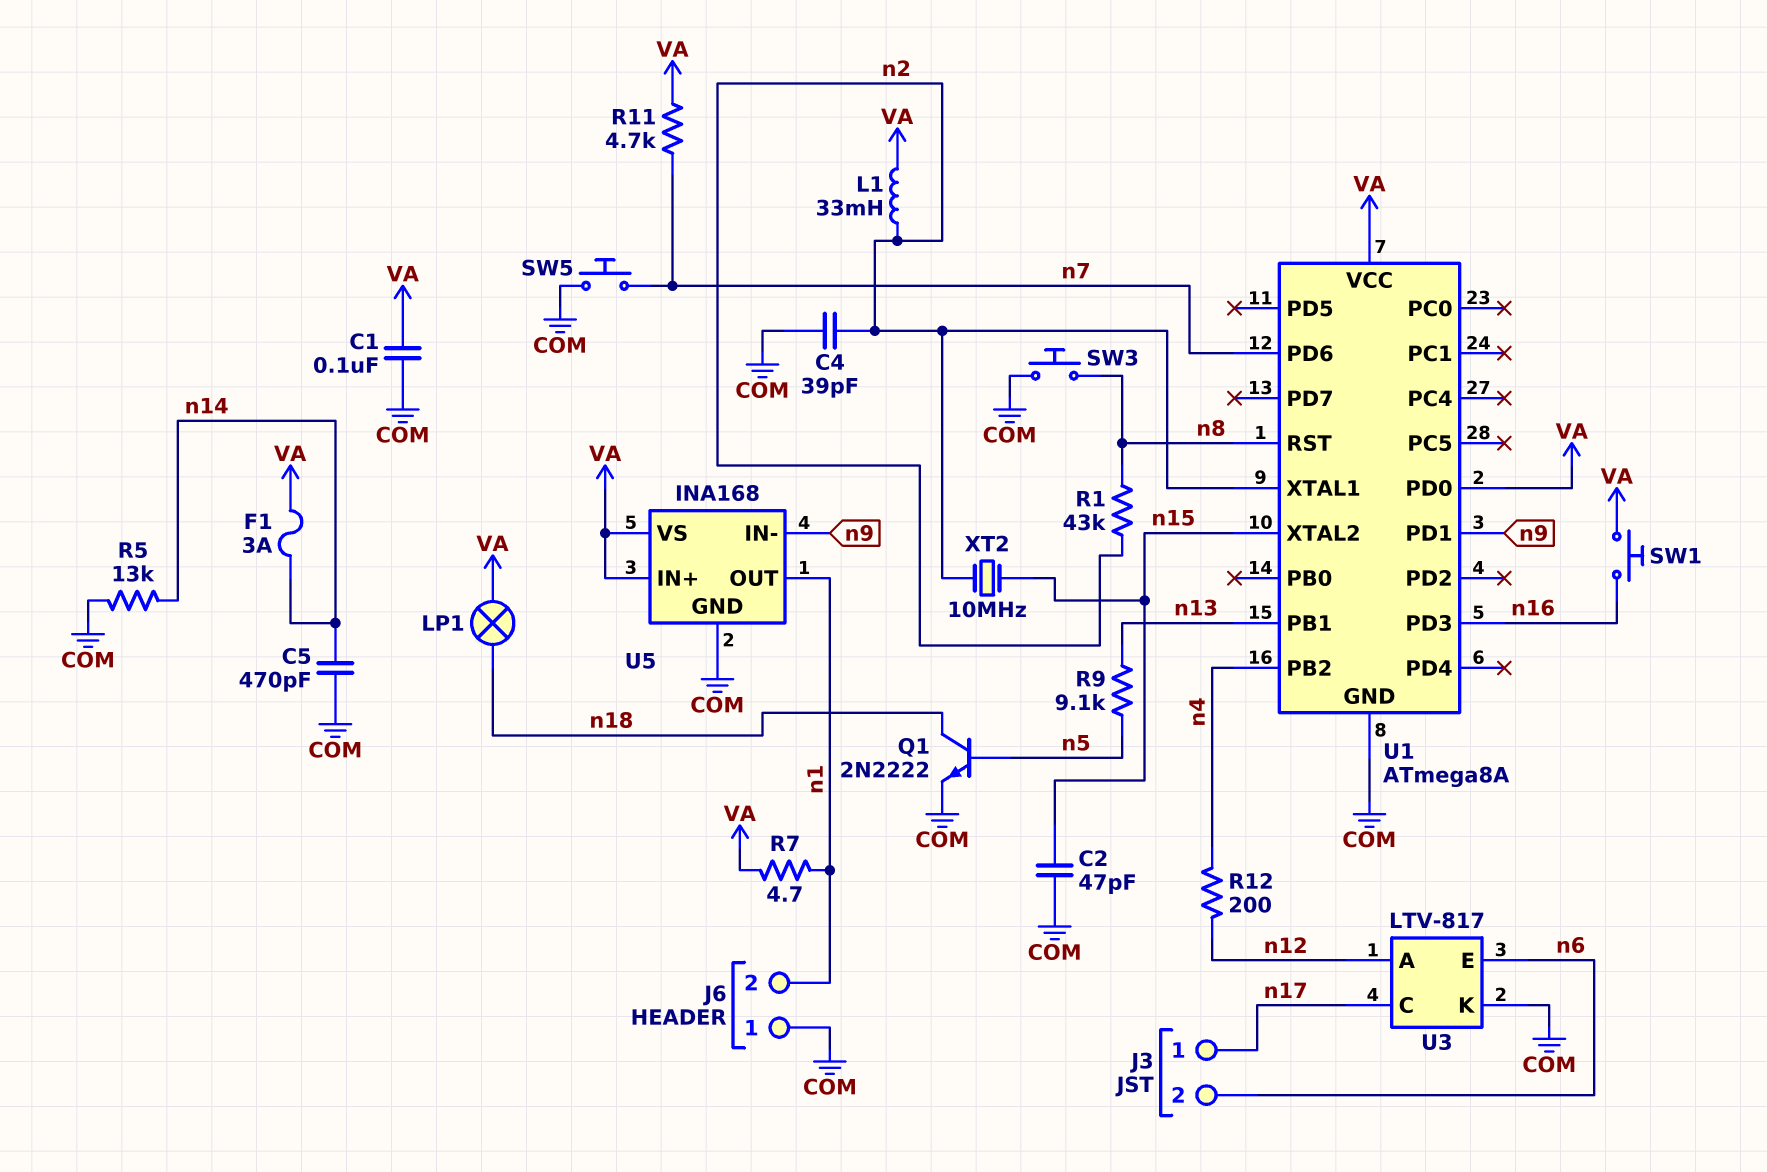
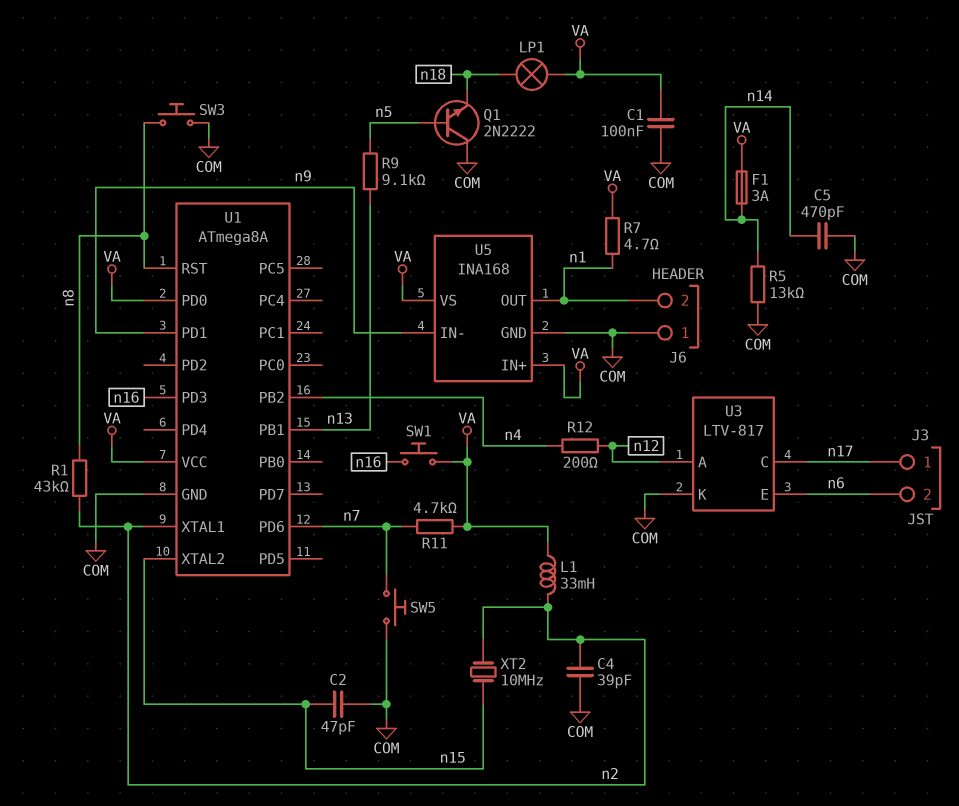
Q1: NPN 2N2222 (B n5, C n18, E COM) -> NPN 2N2222 (B n5, C COM, E n18)

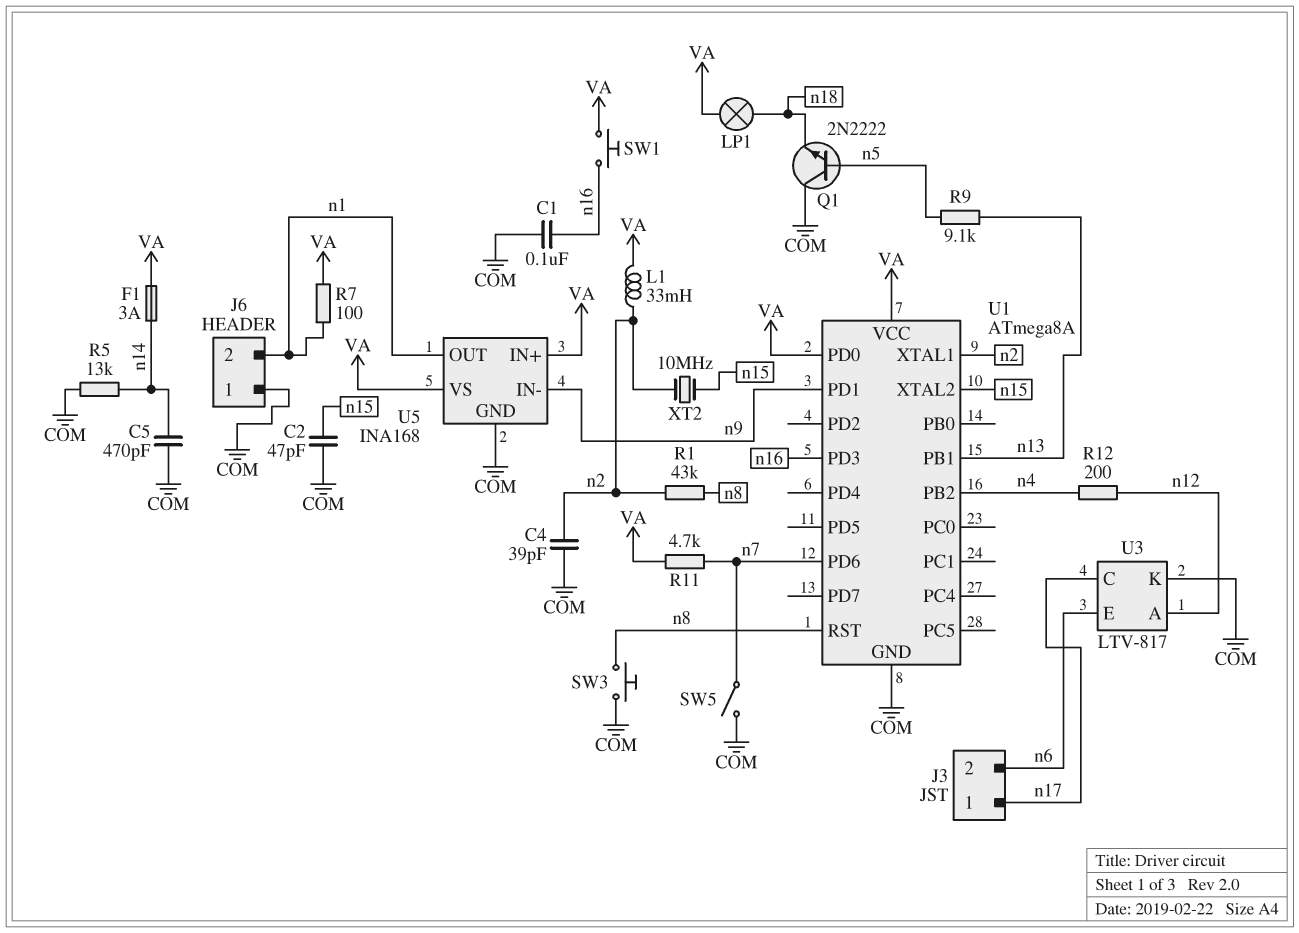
C1: 100nF (COM, VA) -> 100nF (COM, n16)
R7: 4.7 (VA, n1) -> 100 (VA, n1)
SW5: button (COM, n7) -> switch (COM, n7)

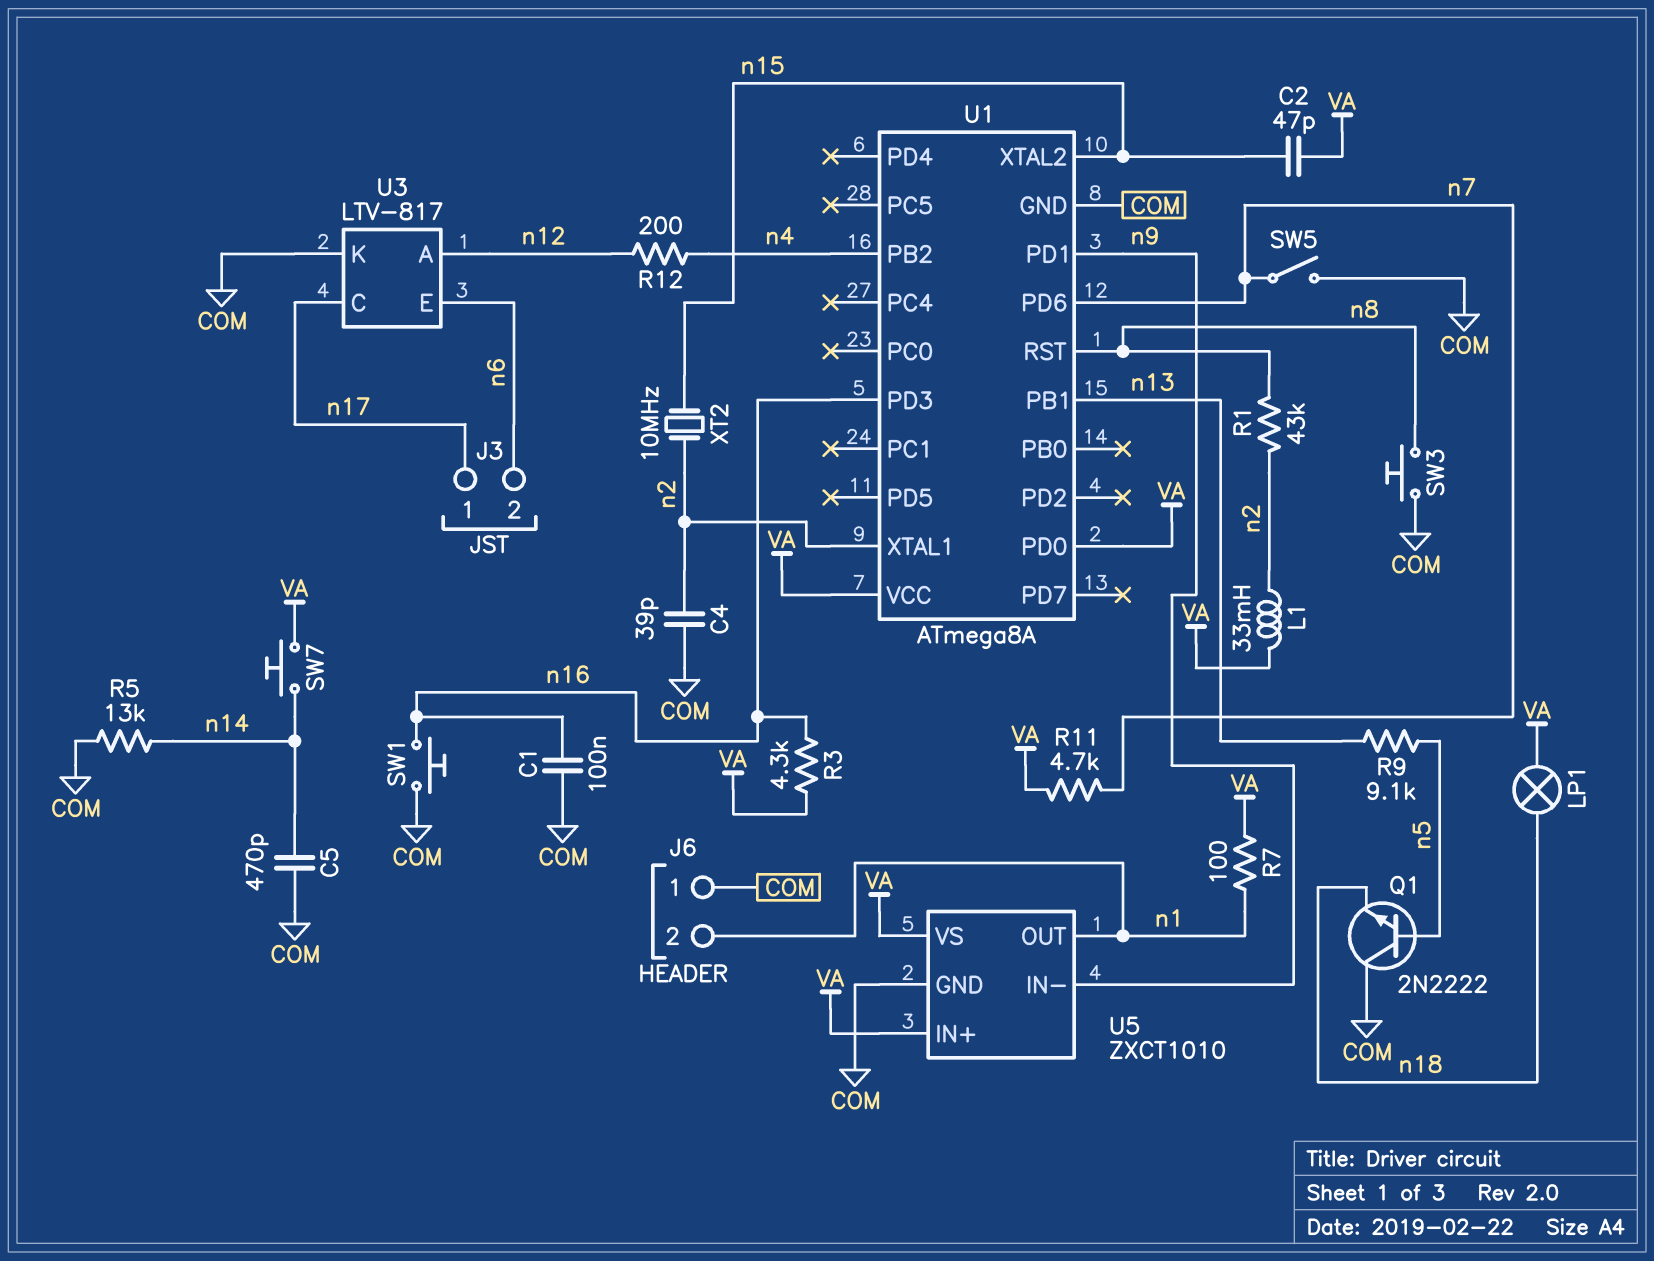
C2: 47pF (COM, n15) -> 47pF (VA, n15)
F1: 3A (VA, n14) -> none
R3: none -> 4.3k (VA, n16)
SW1: button (VA, n16) -> button (COM, n16)
SW7: none -> button (VA, n14)
U5: INA168 -> ZXCT1010

